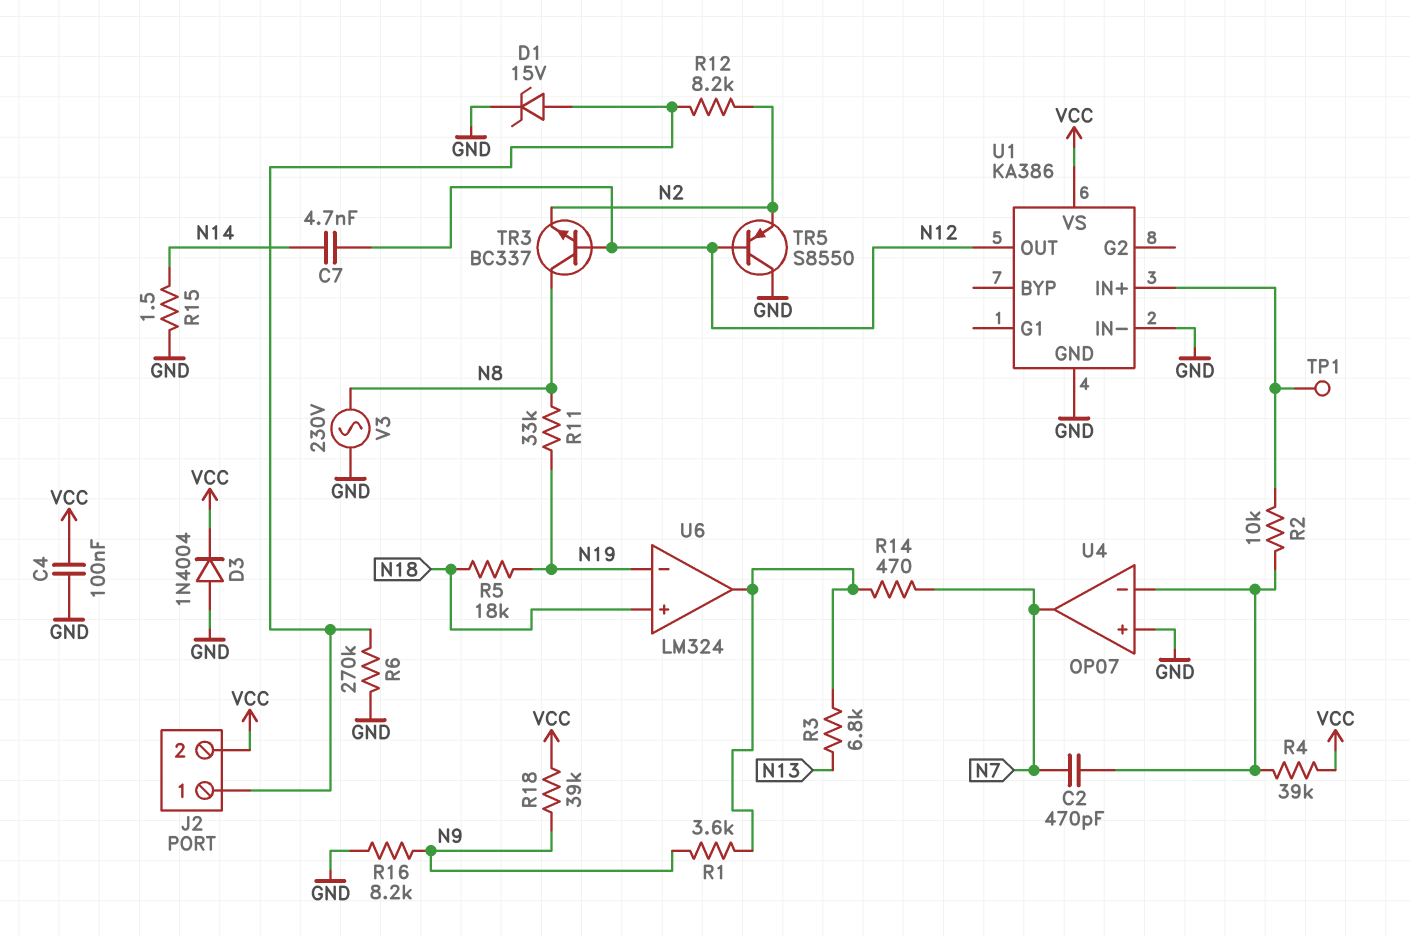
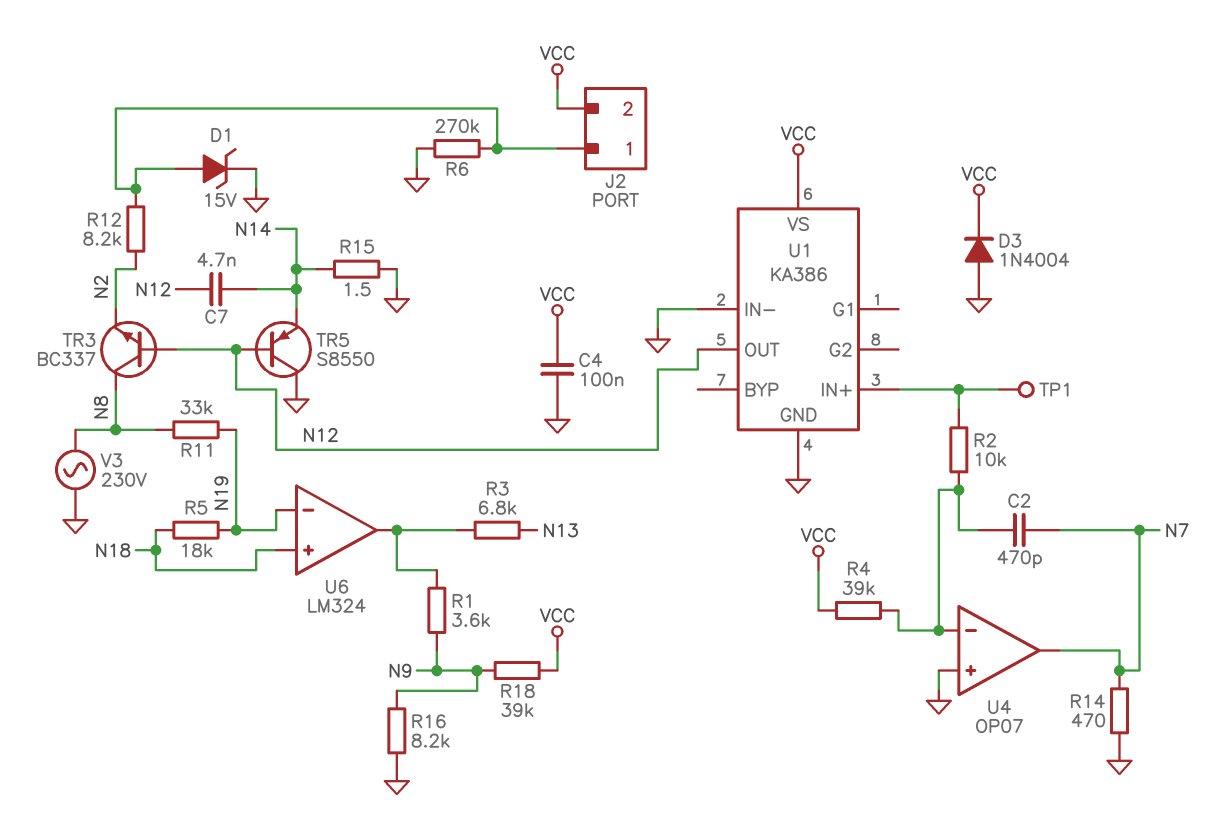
R14: 470 (N7, U6/out) -> 470 (GND, N7)
TR5: PNP S8550 (B N12, C GND, E N2) -> PNP S8550 (B N12, C GND, E N14)

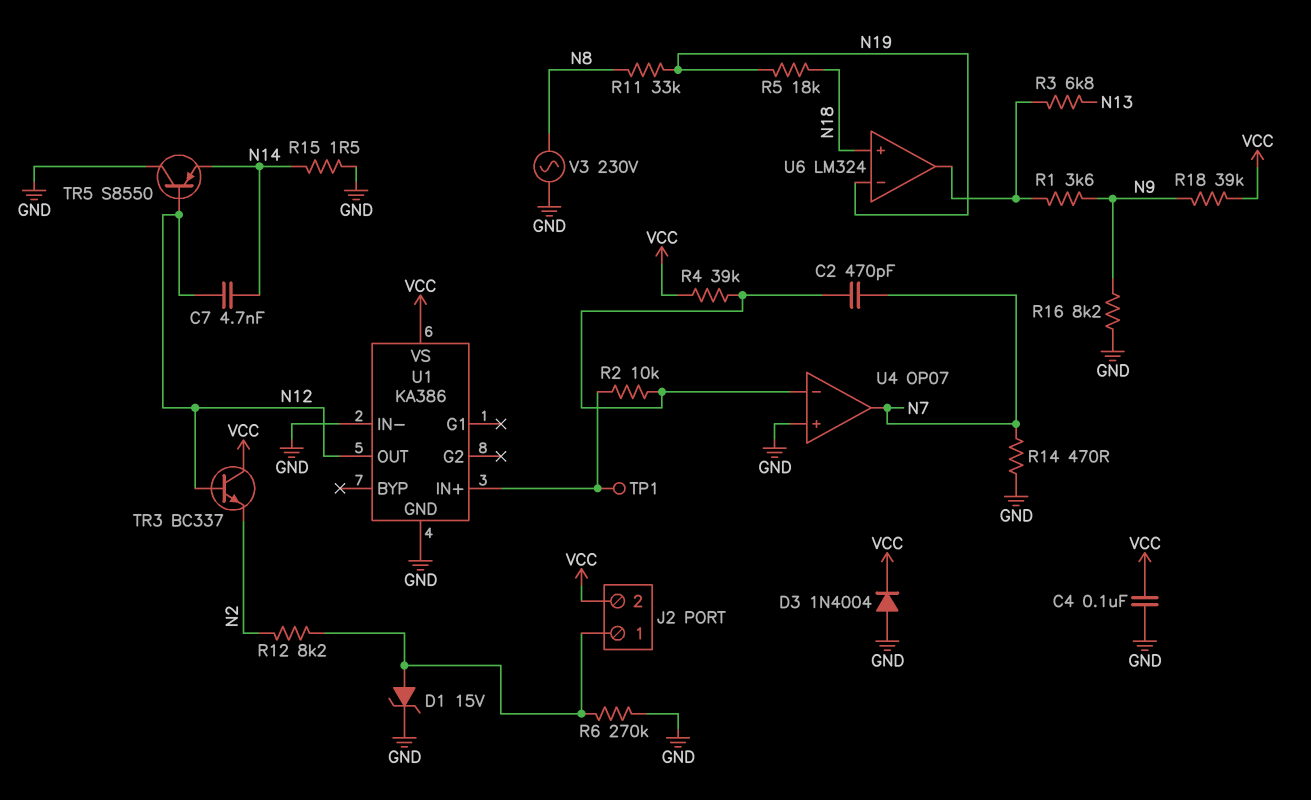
TR3: NPN BC337 (B N12, C N8, E N2) -> NPN BC337 (B N12, C VCC, E N2)

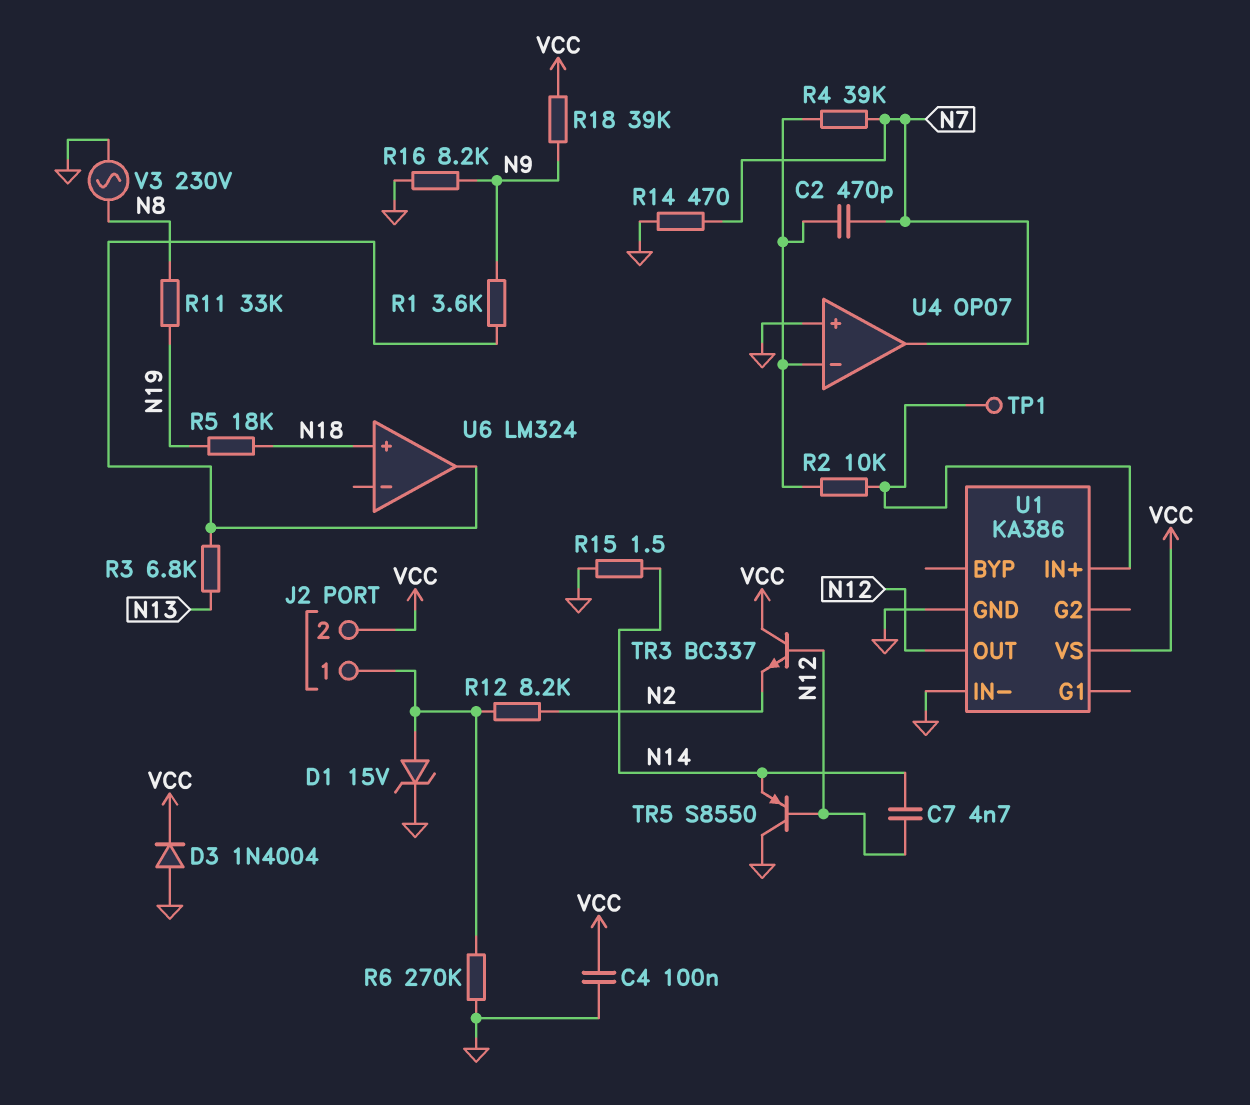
R4: 39k (U4/in-, VCC) -> 39k (N7, U4/in-)
U6 pin in-: N19 -> none

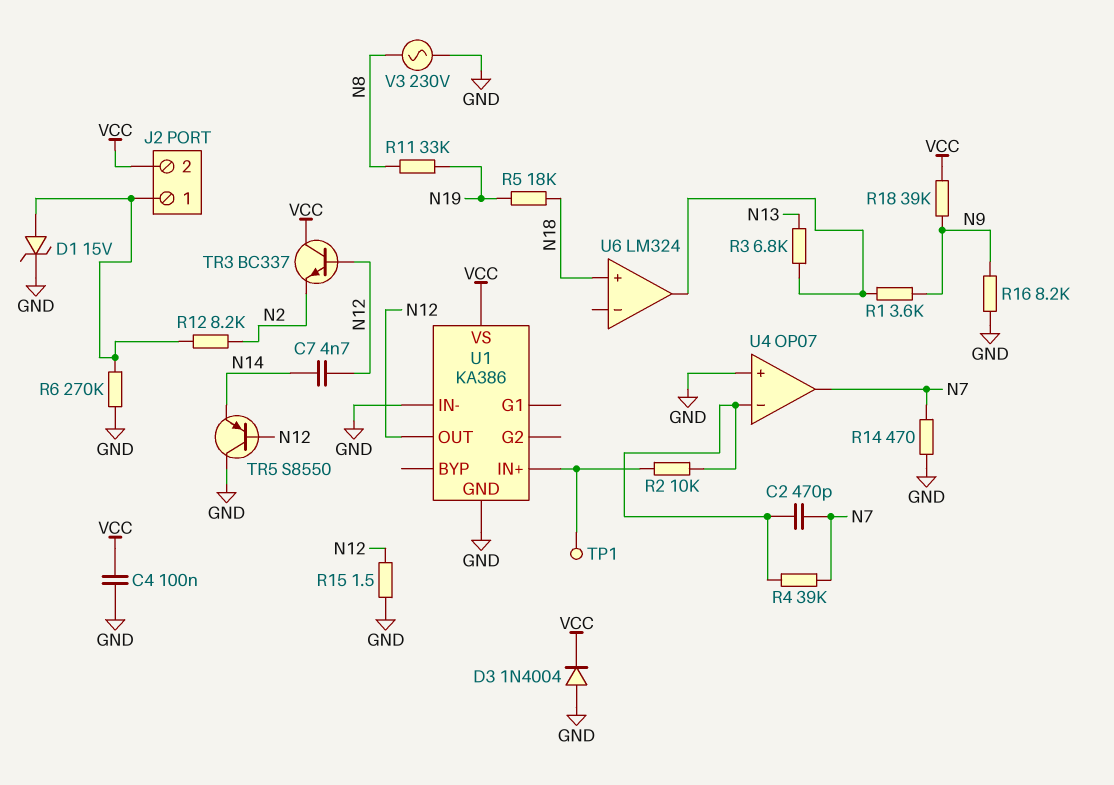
R15: 1.5 (GND, N14) -> 1.5 (GND, N12)

